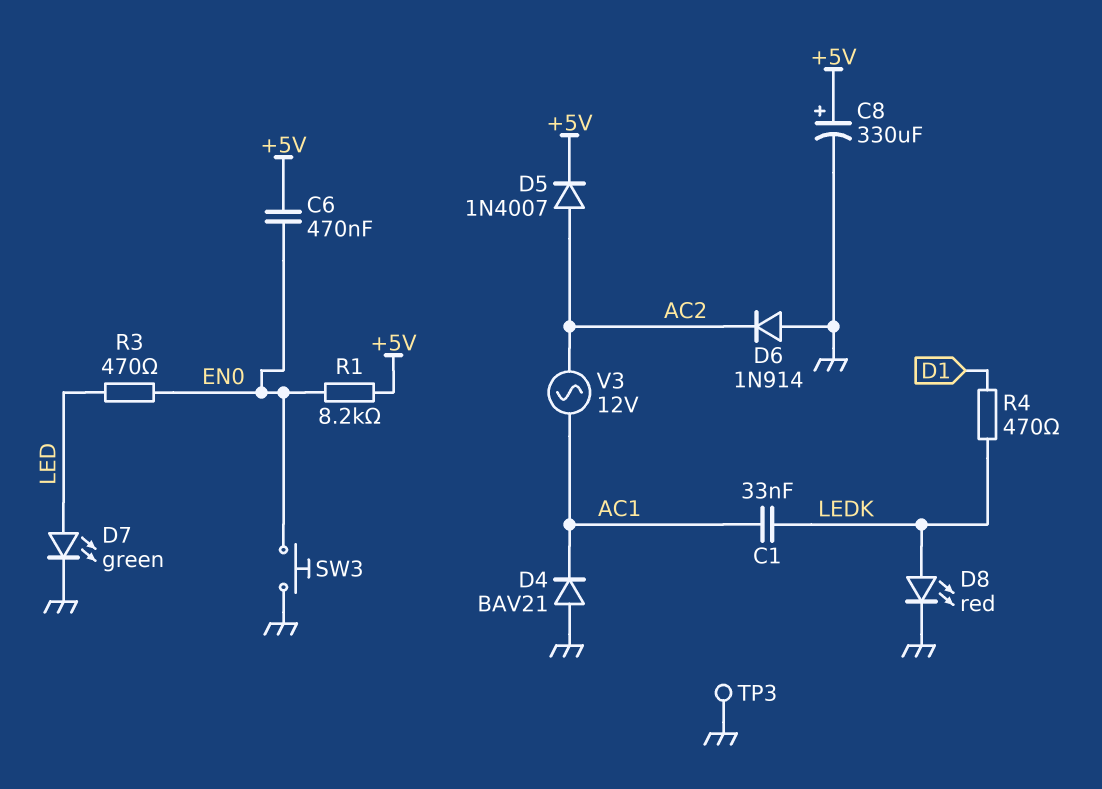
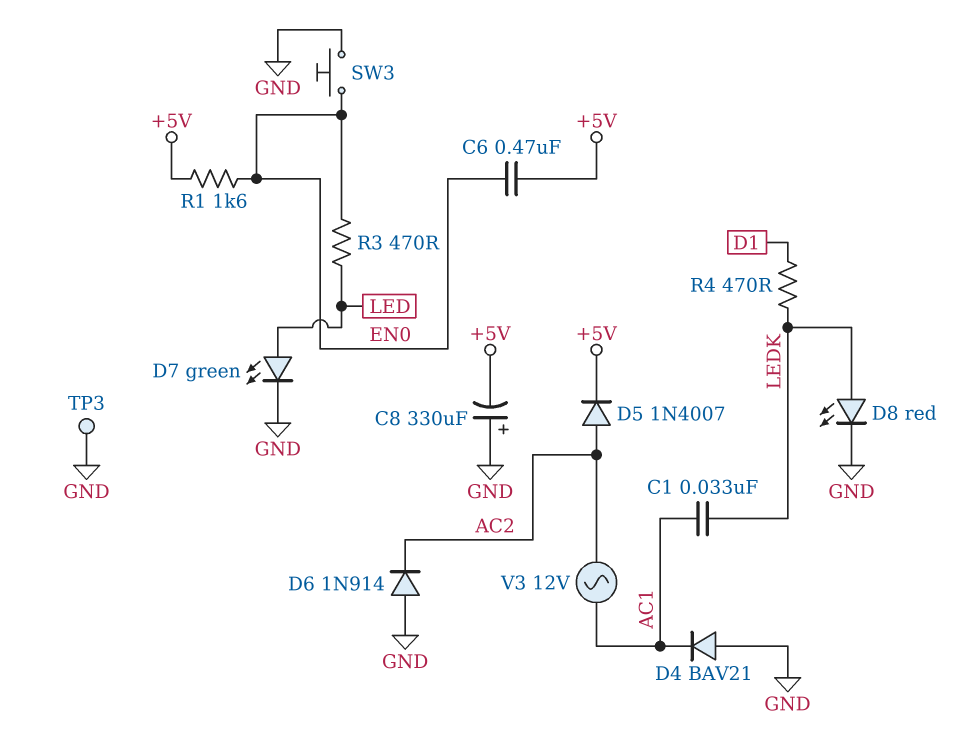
C8: 330uF (plus +5V, minus GND) -> 330uF (plus GND, minus +5V)
R1: 8.2k (+5V, EN0) -> 1.6k (+5V, EN0)

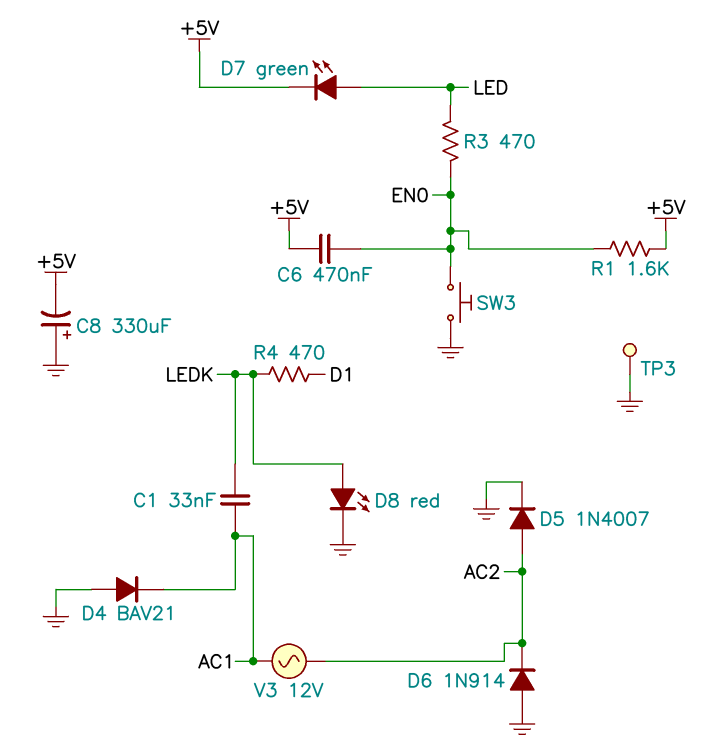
D5: diode 1N4007 (A AC2, K +5V) -> diode 1N4007 (A AC2, K GND)
D7: LED green (A LED, K GND) -> LED green (A LED, K +5V)

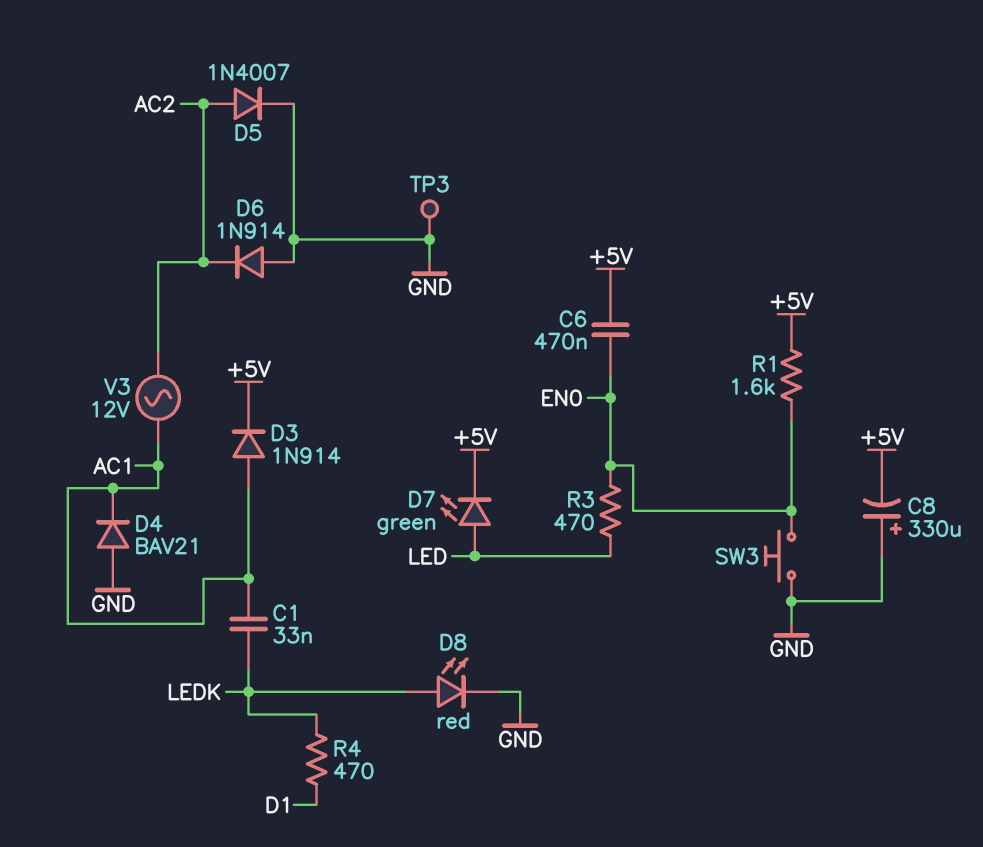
D3: none -> diode 1N914 (A AC1, K +5V)

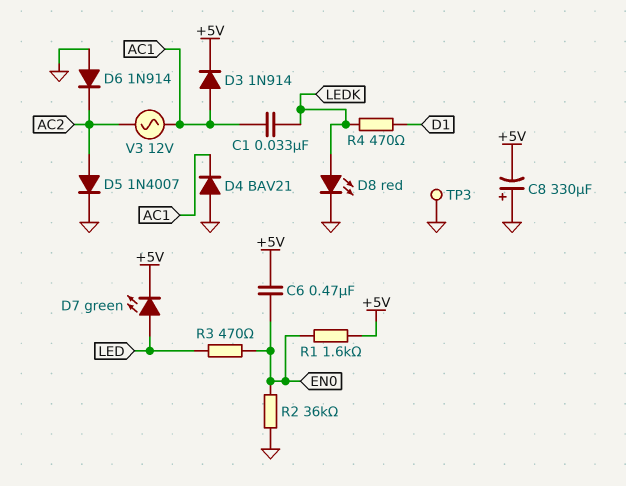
R2: none -> 36k (EN0, GND)
SW3: button (EN0, GND) -> none

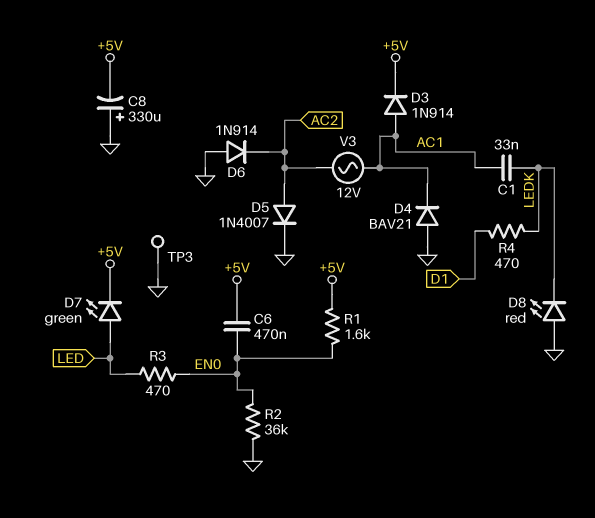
D8: LED red (A LEDK, K GND) -> LED red (A GND, K LEDK)

